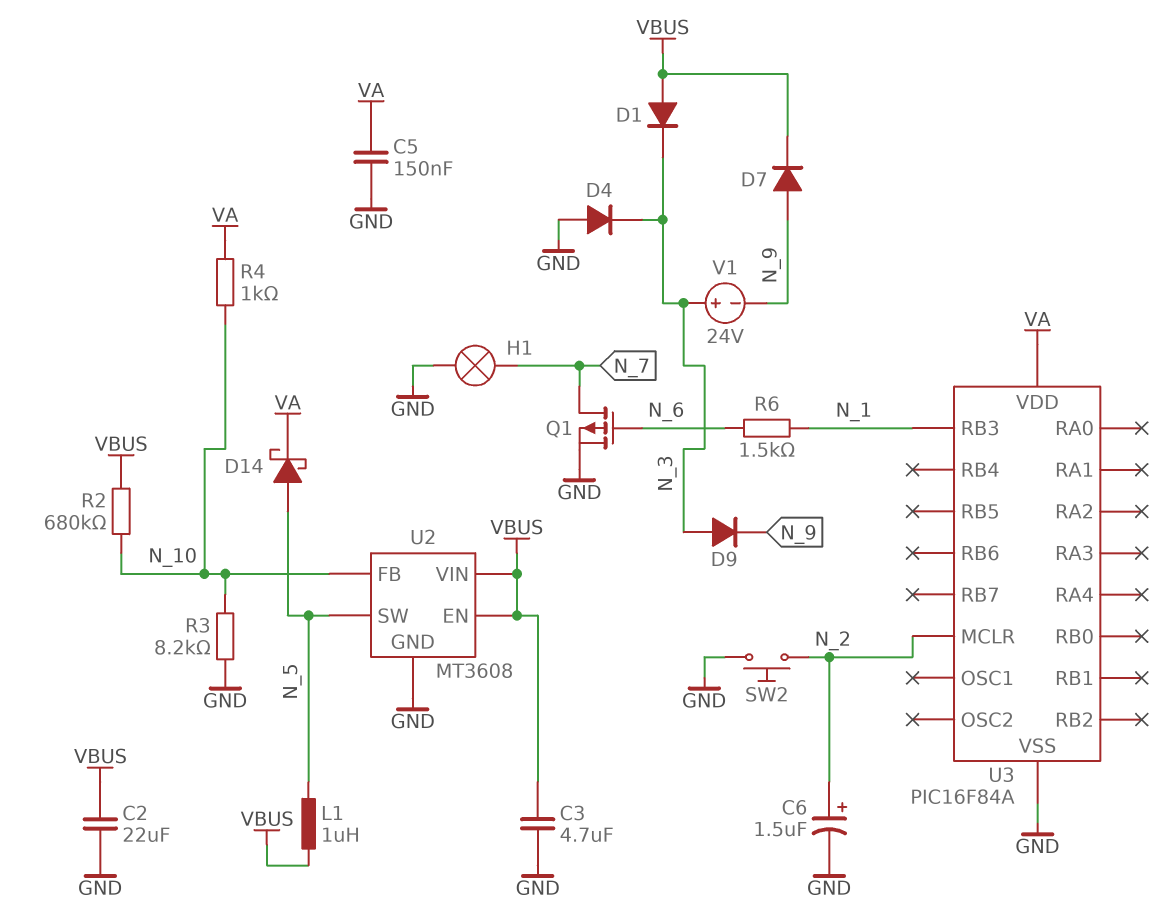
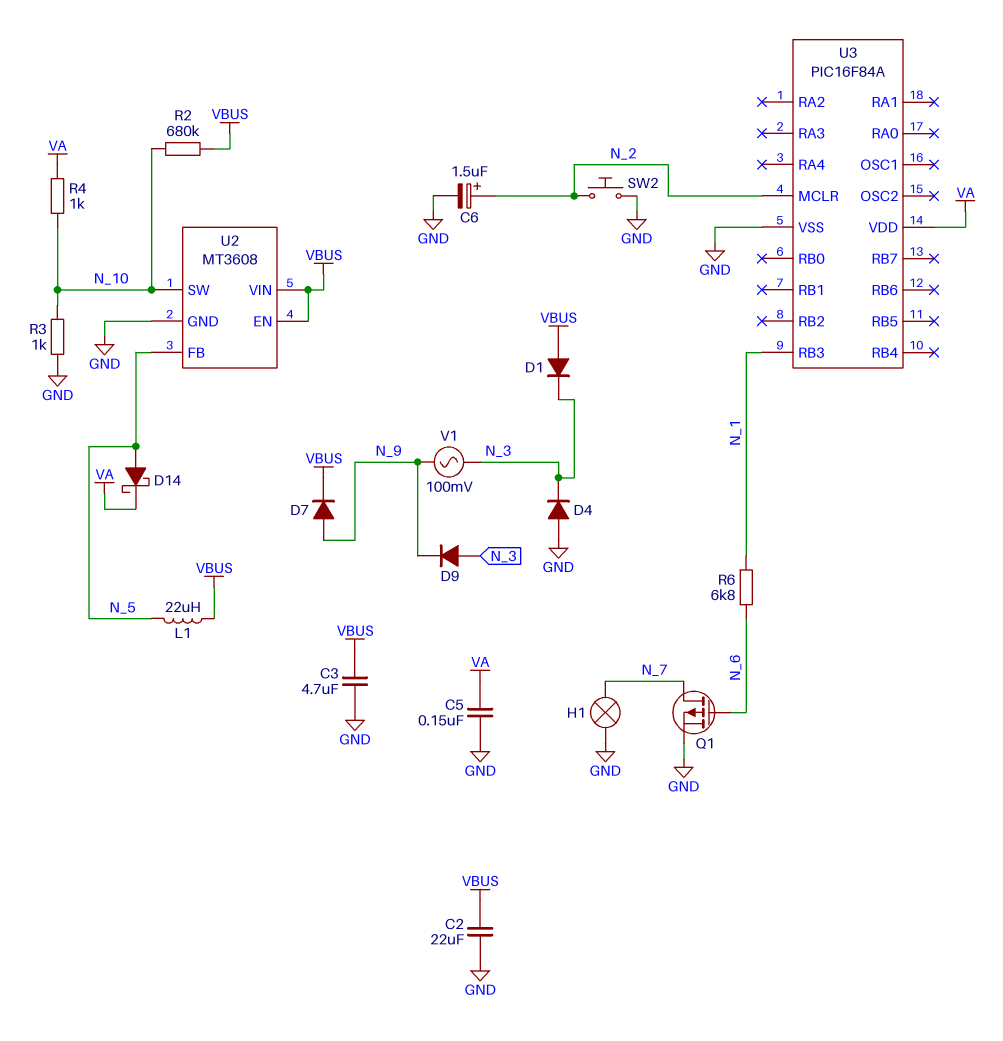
L1: 1uH (N_5, VBUS) -> 22uH (N_5, VBUS)
R3: 8.2k (GND, N_10) -> 1k (GND, N_10)
R6: 1.5k (N_1, N_6) -> 6.8k (N_1, N_6)
U2 pin FB: N_10 -> N_5
U2 pin SW: N_5 -> N_10
V1: 24V (plus N_3, minus N_9) -> AC 100mV (N_3, N_9)

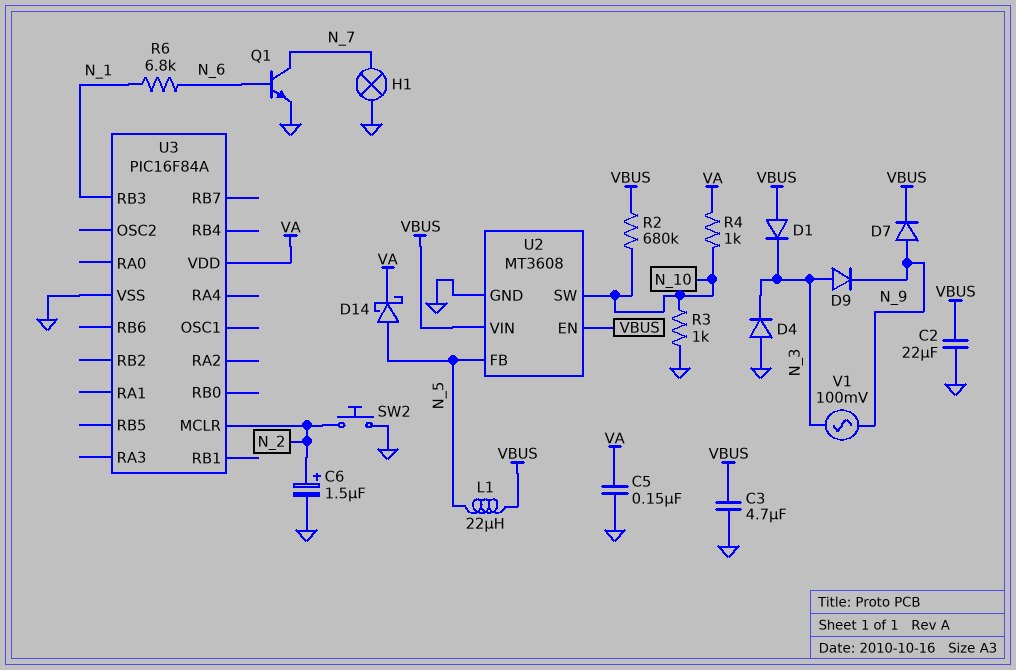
Q1: PMOS (G N_6, D N_7, S GND) -> NPN (B N_6, C N_7, E GND)

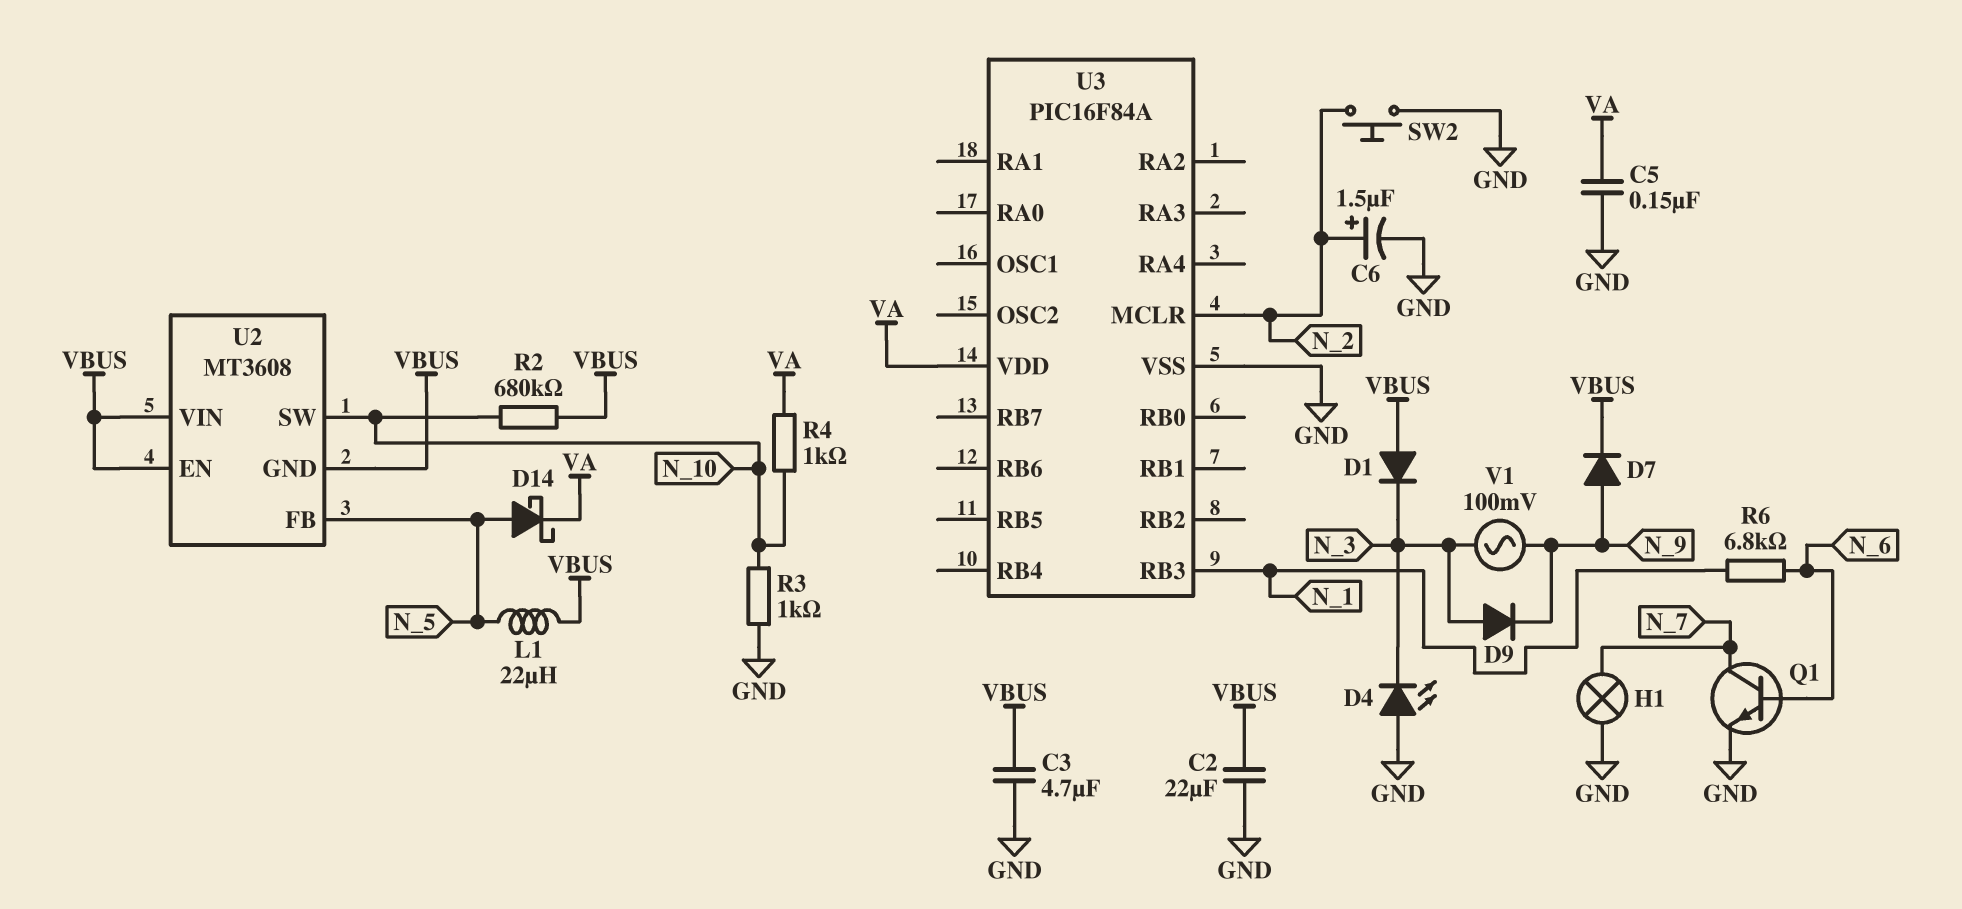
D4: diode (A GND, K N_3) -> LED (A GND, K N_3)
U2 pin GND: GND -> VBUS

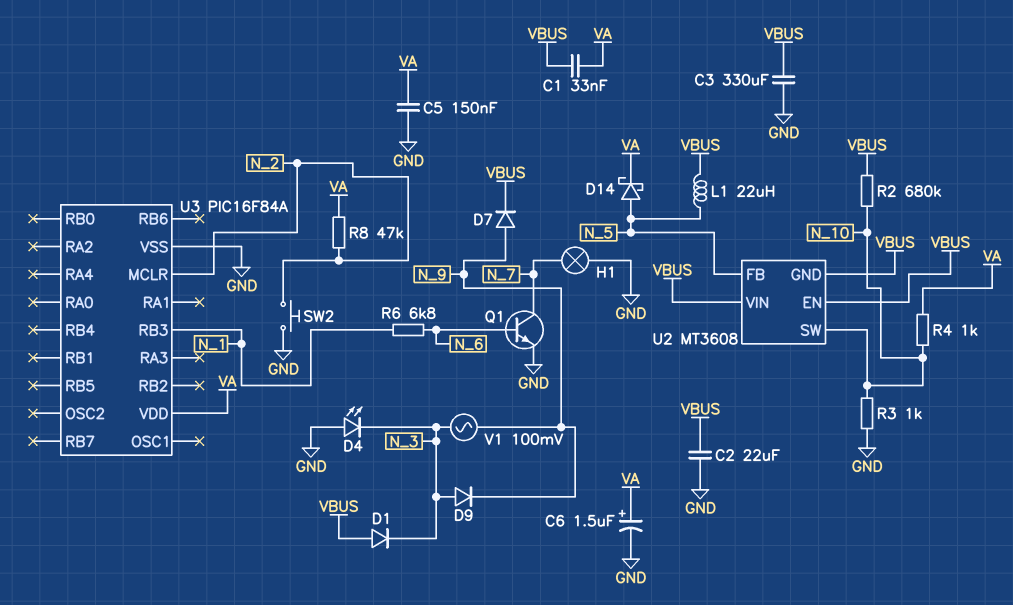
C1: none -> 33nF (VA, VBUS)
C3: 4.7uF (GND, VBUS) -> 330uF (GND, VBUS)
C6: 1.5uF (plus N_2, minus GND) -> 1.5uF (plus VA, minus GND)
R8: none -> 47k (N_2, VA)

